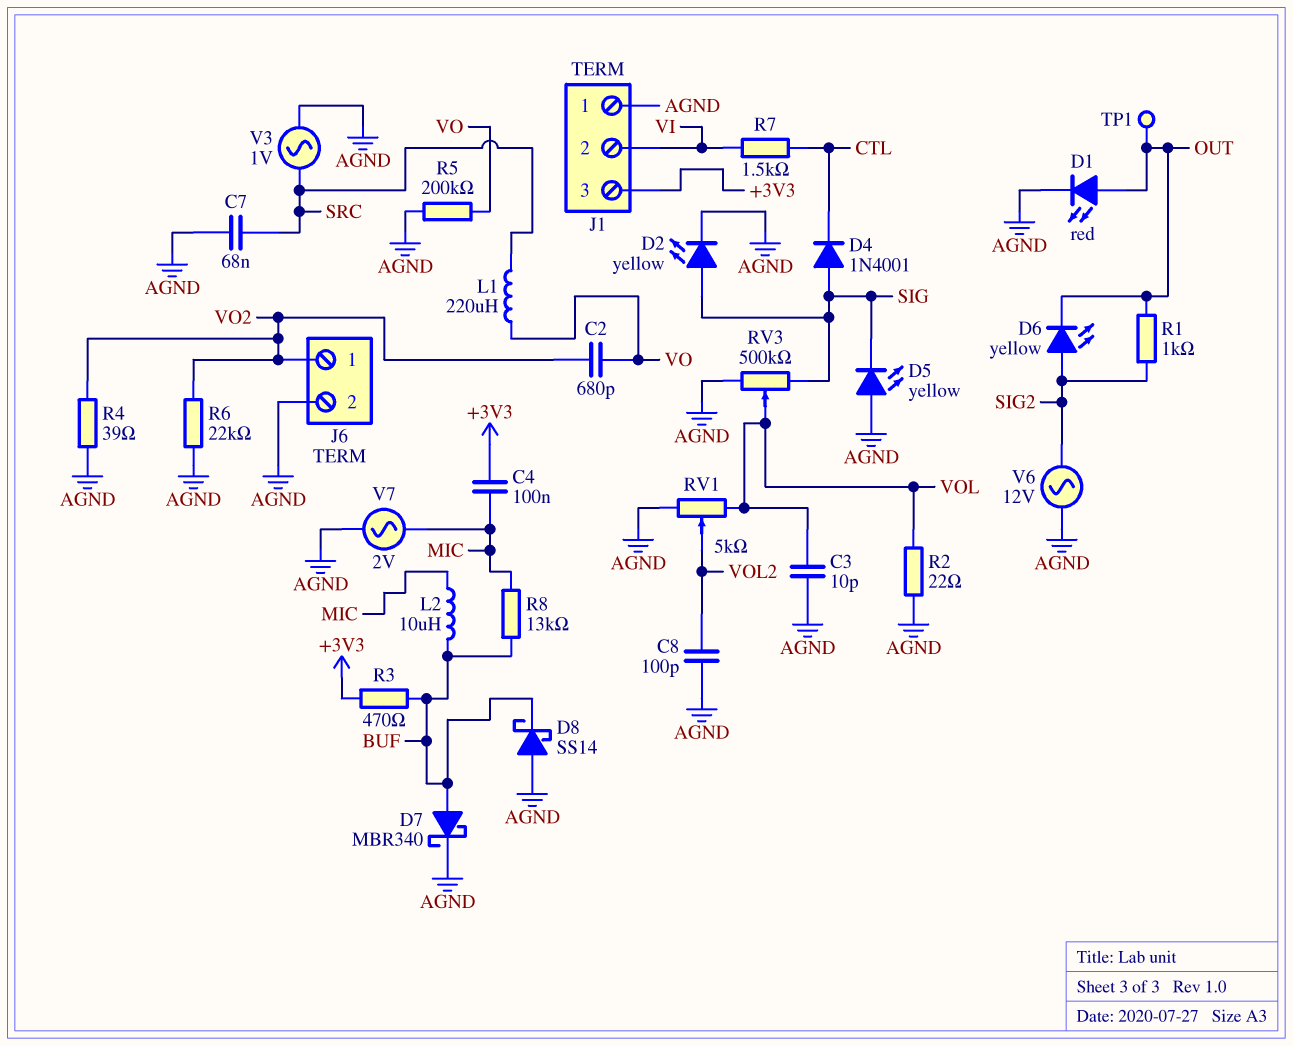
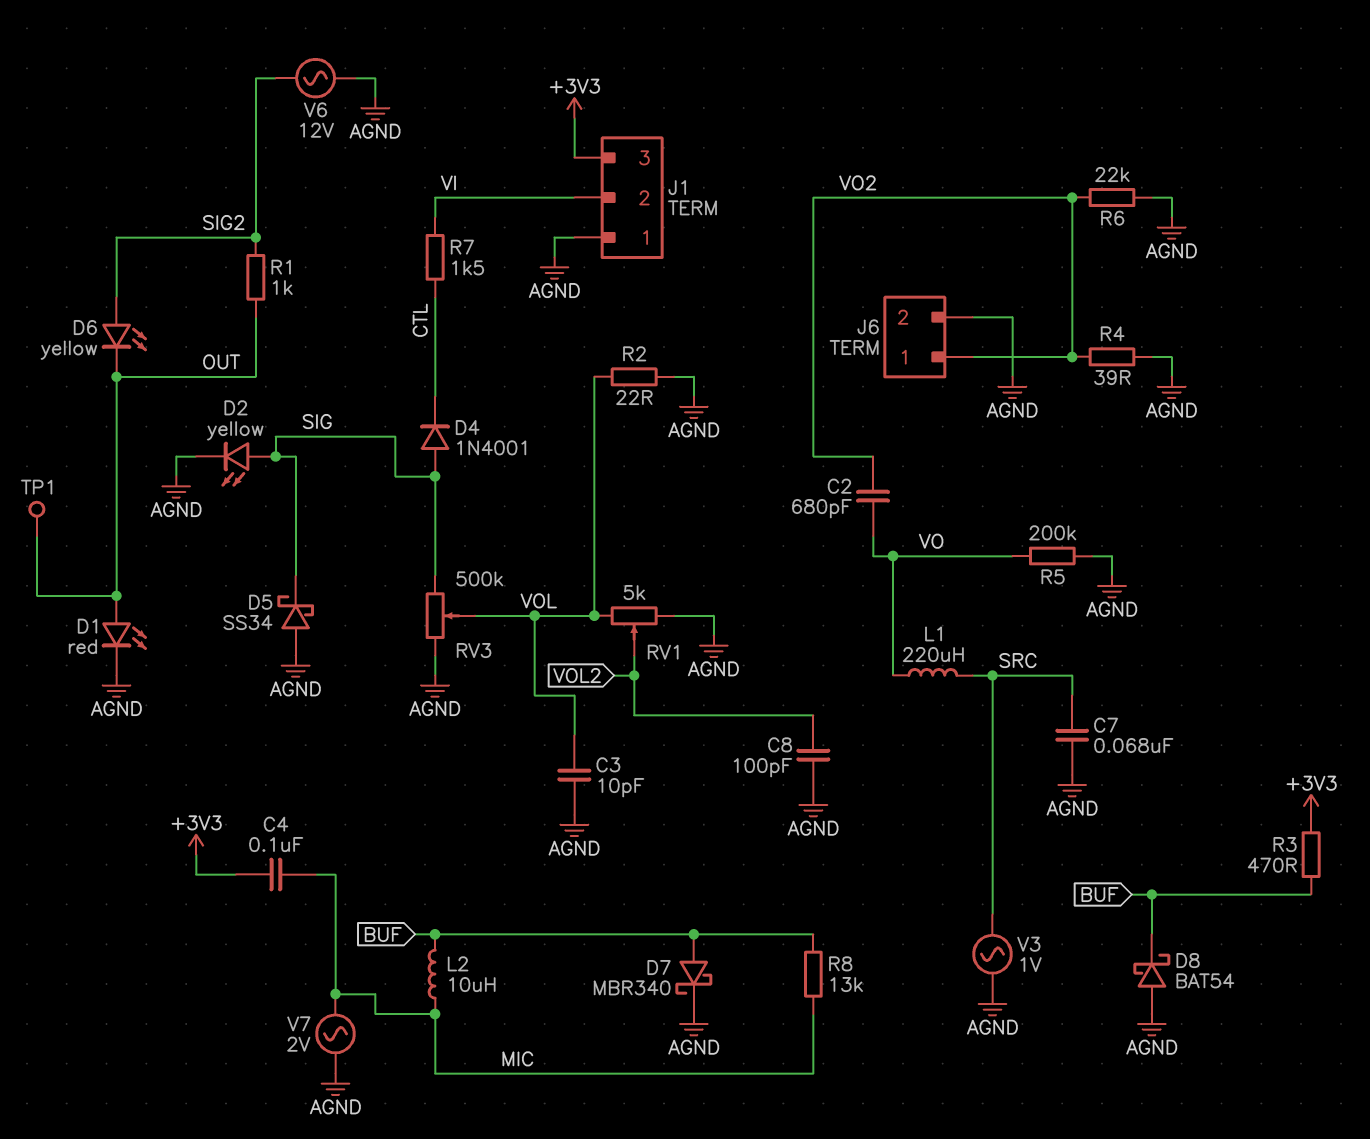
D5: LED yellow (A AGND, K SIG) -> schottky SS34 (A AGND, K SIG)
D8: schottky SS14 (A AGND, K BUF) -> schottky BAT54 (A AGND, K BUF)

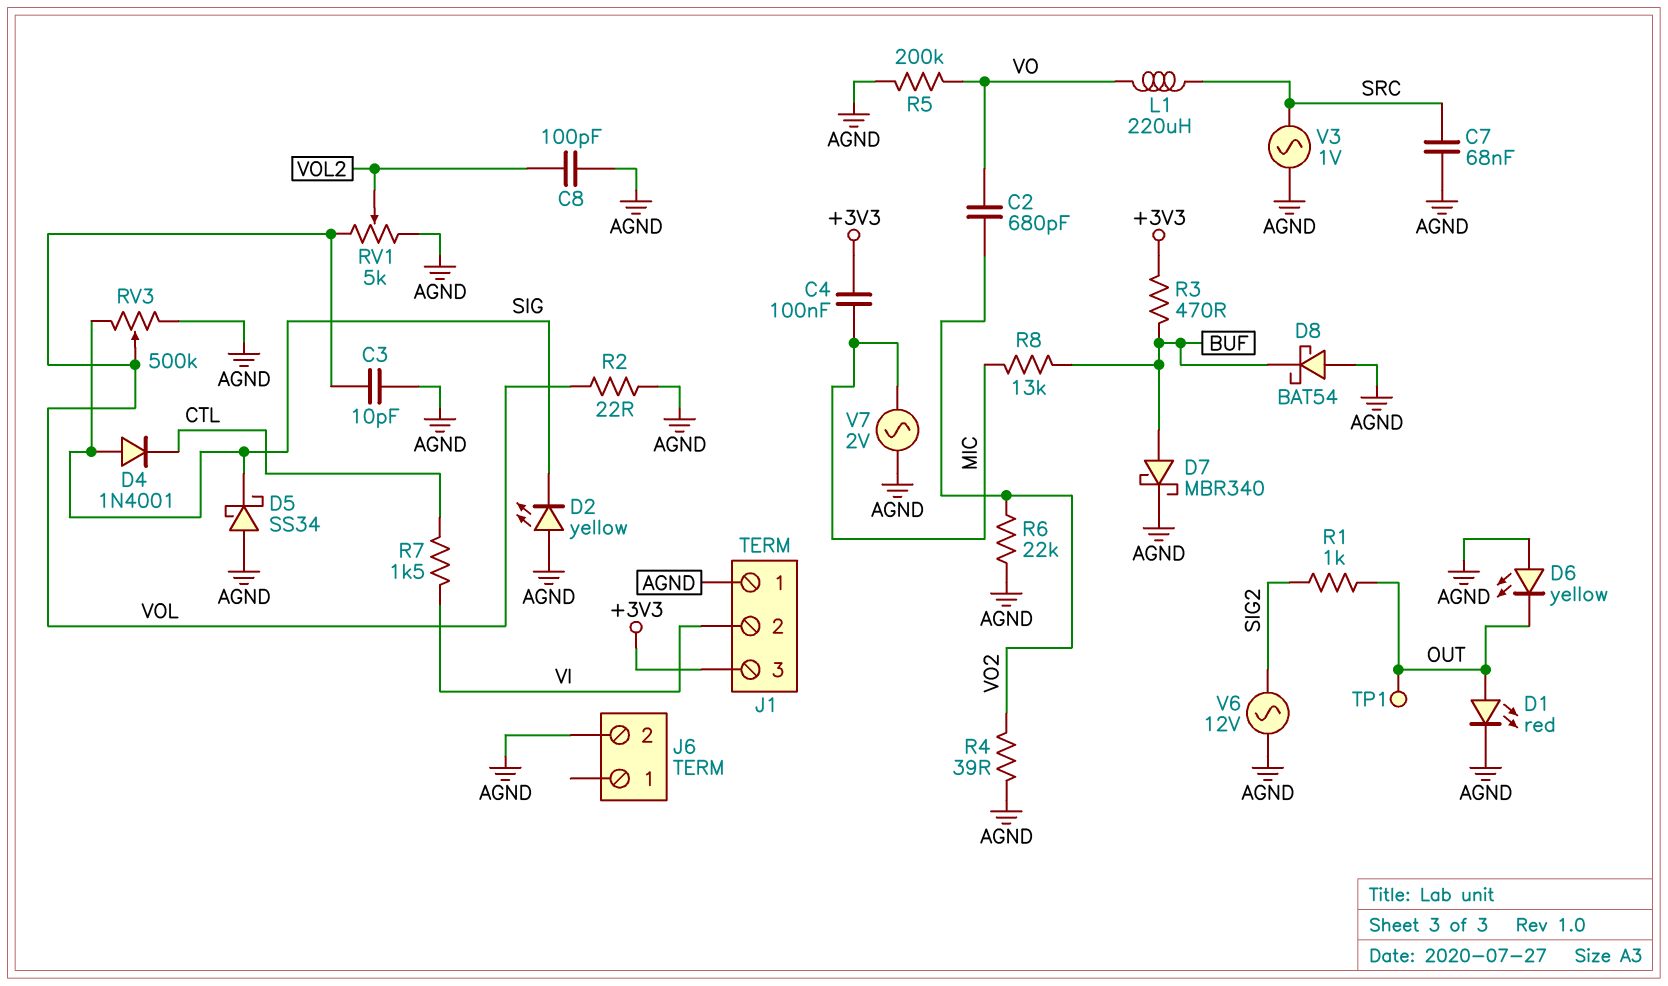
D2: LED yellow (A SIG, K AGND) -> LED yellow (A AGND, K SIG)
D6: LED yellow (A SIG2, K OUT) -> LED yellow (A AGND, K OUT)
J6 pin 1: VO2 -> none
L2: 10uH (BUF, MIC) -> none

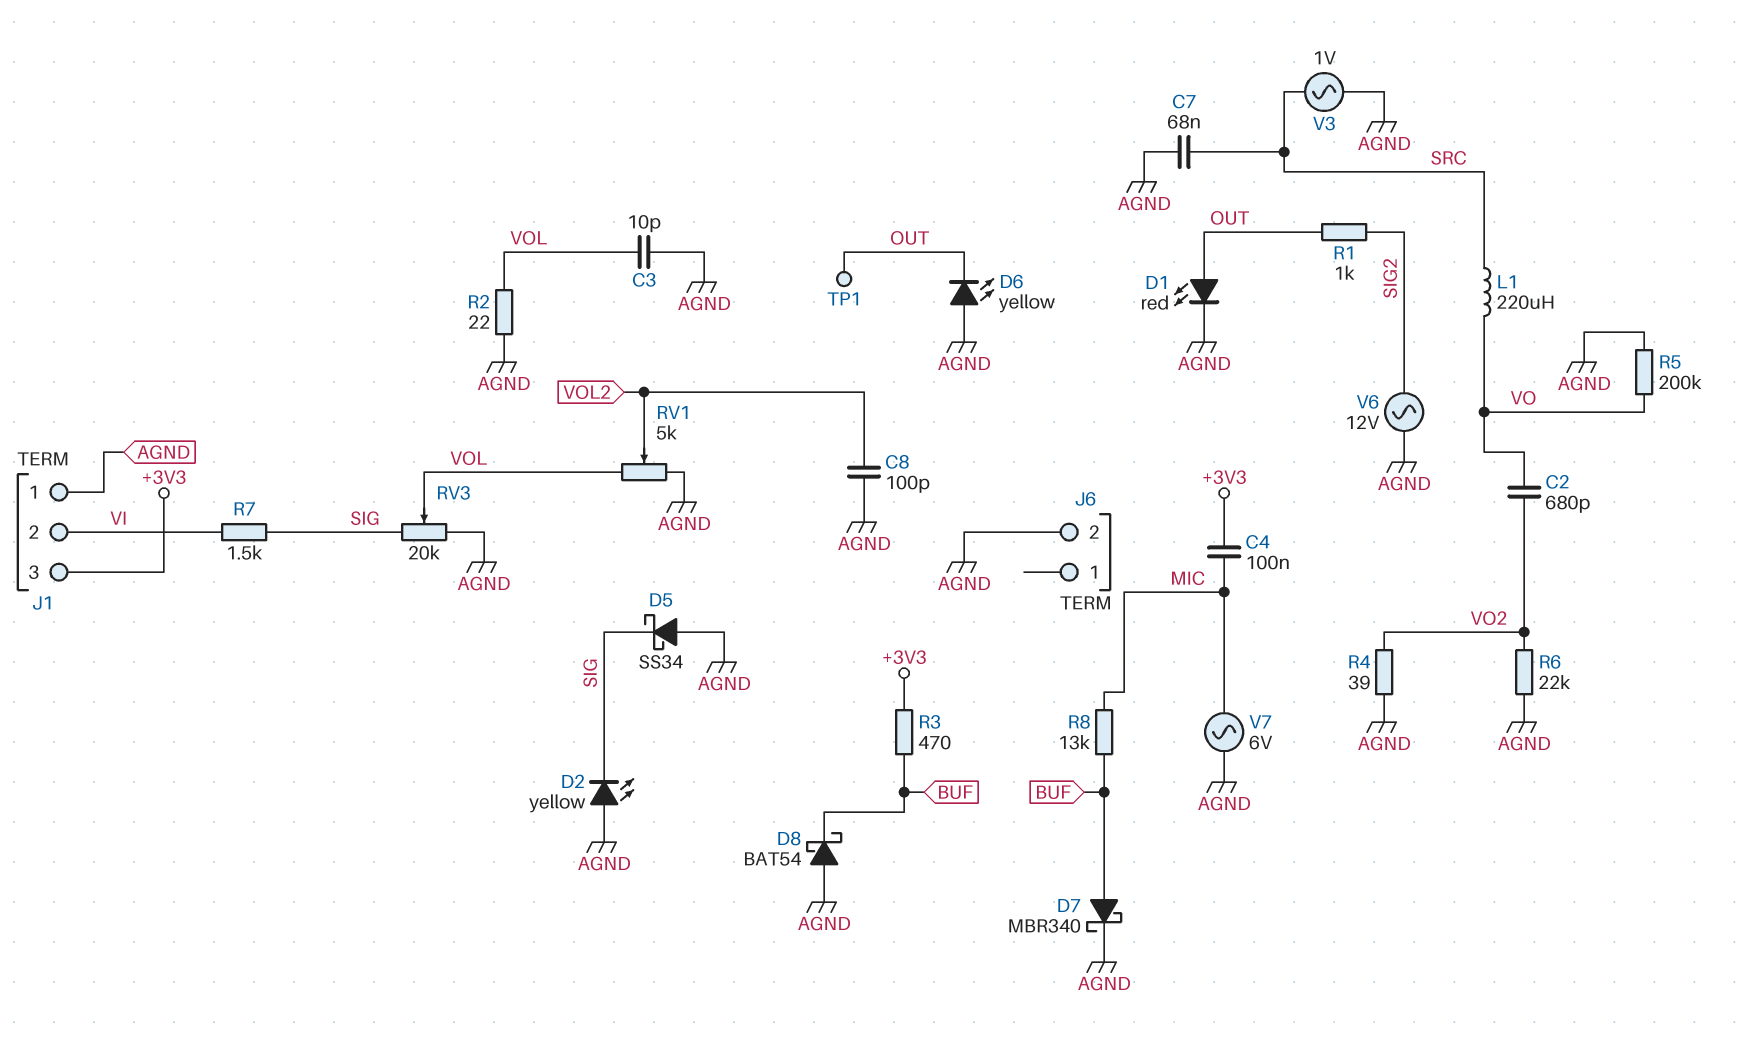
D4: diode 1N4001 (A SIG, K CTL) -> none
R7: 1.5k (CTL, VI) -> 1.5k (SIG, VI)
RV3: 500k (AGND, SIG, wiper VOL) -> 20k (AGND, SIG, wiper VOL)
V7: AC 2V (AGND, MIC) -> AC 6V (AGND, MIC)

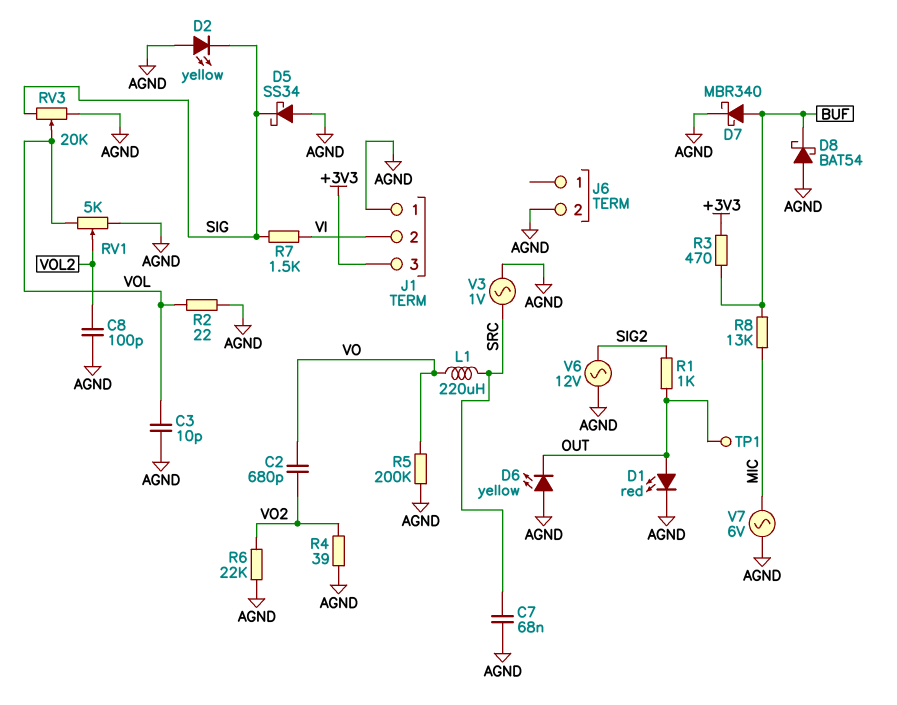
C4: 100nF (+3V3, MIC) -> none

